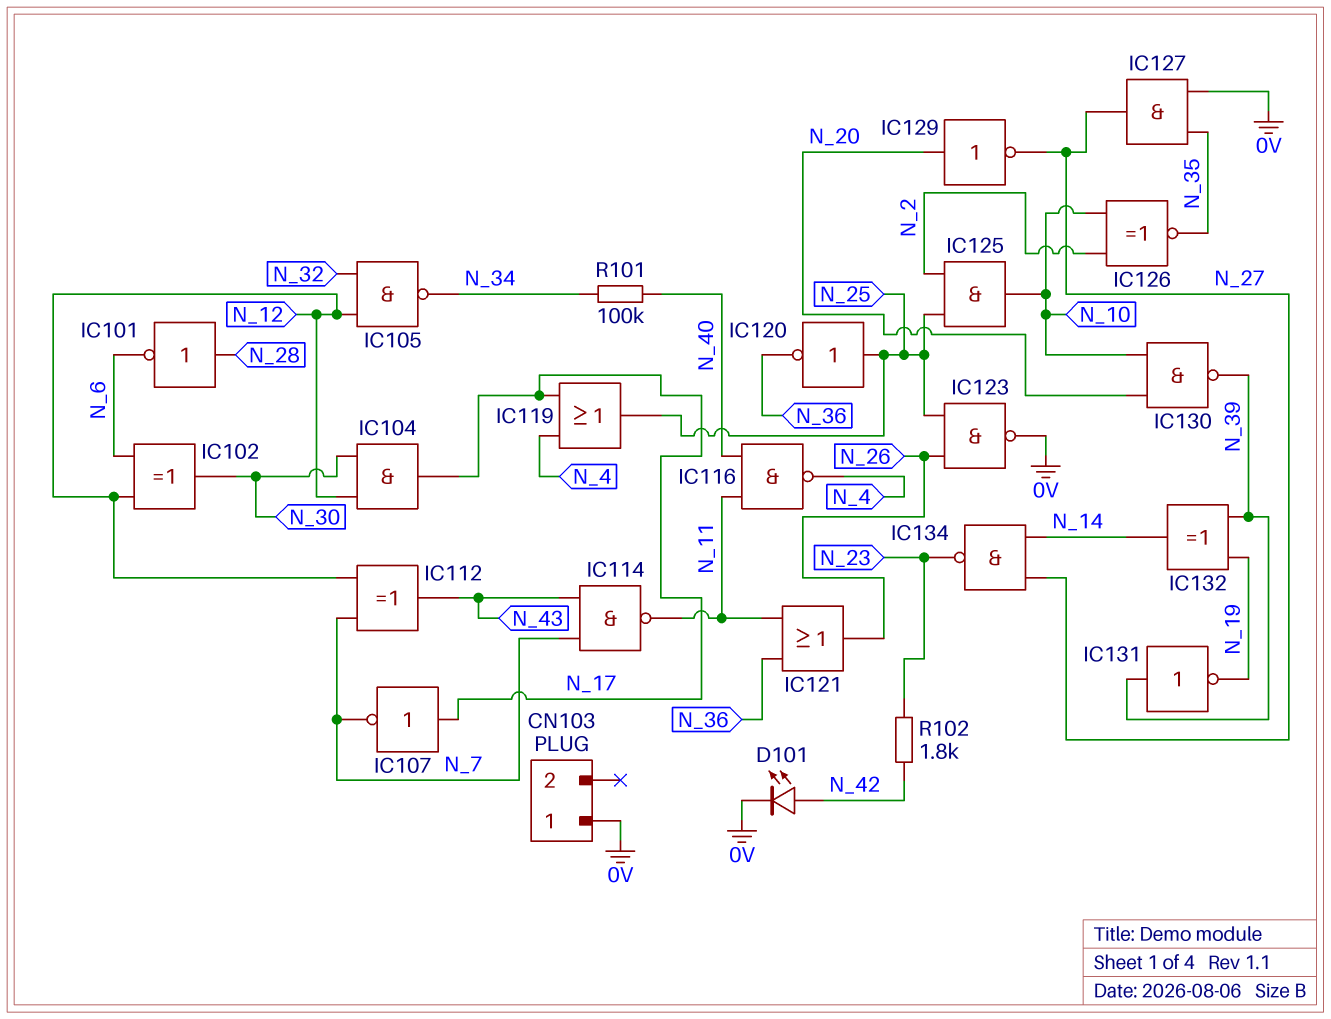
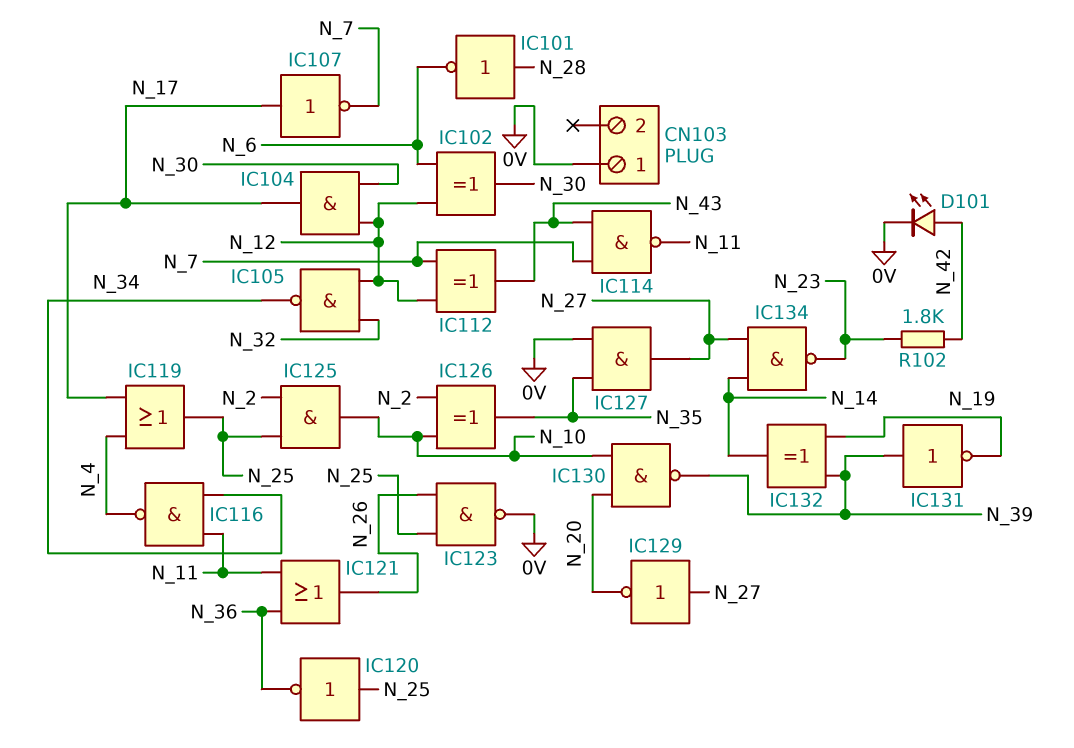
IC116: NAND (in N_11, in N_40, out N_4) -> NAND (in N_11, in N_34, out N_4)
IC126: XNOR (in N_2, in N_10, out N_35) -> XOR (in N_2, in N_10, out N_35)
IC129: NOT (in N_20, out N_27) -> NOT (in N_27, out N_20)
R101: 100k (N_34, N_40) -> none

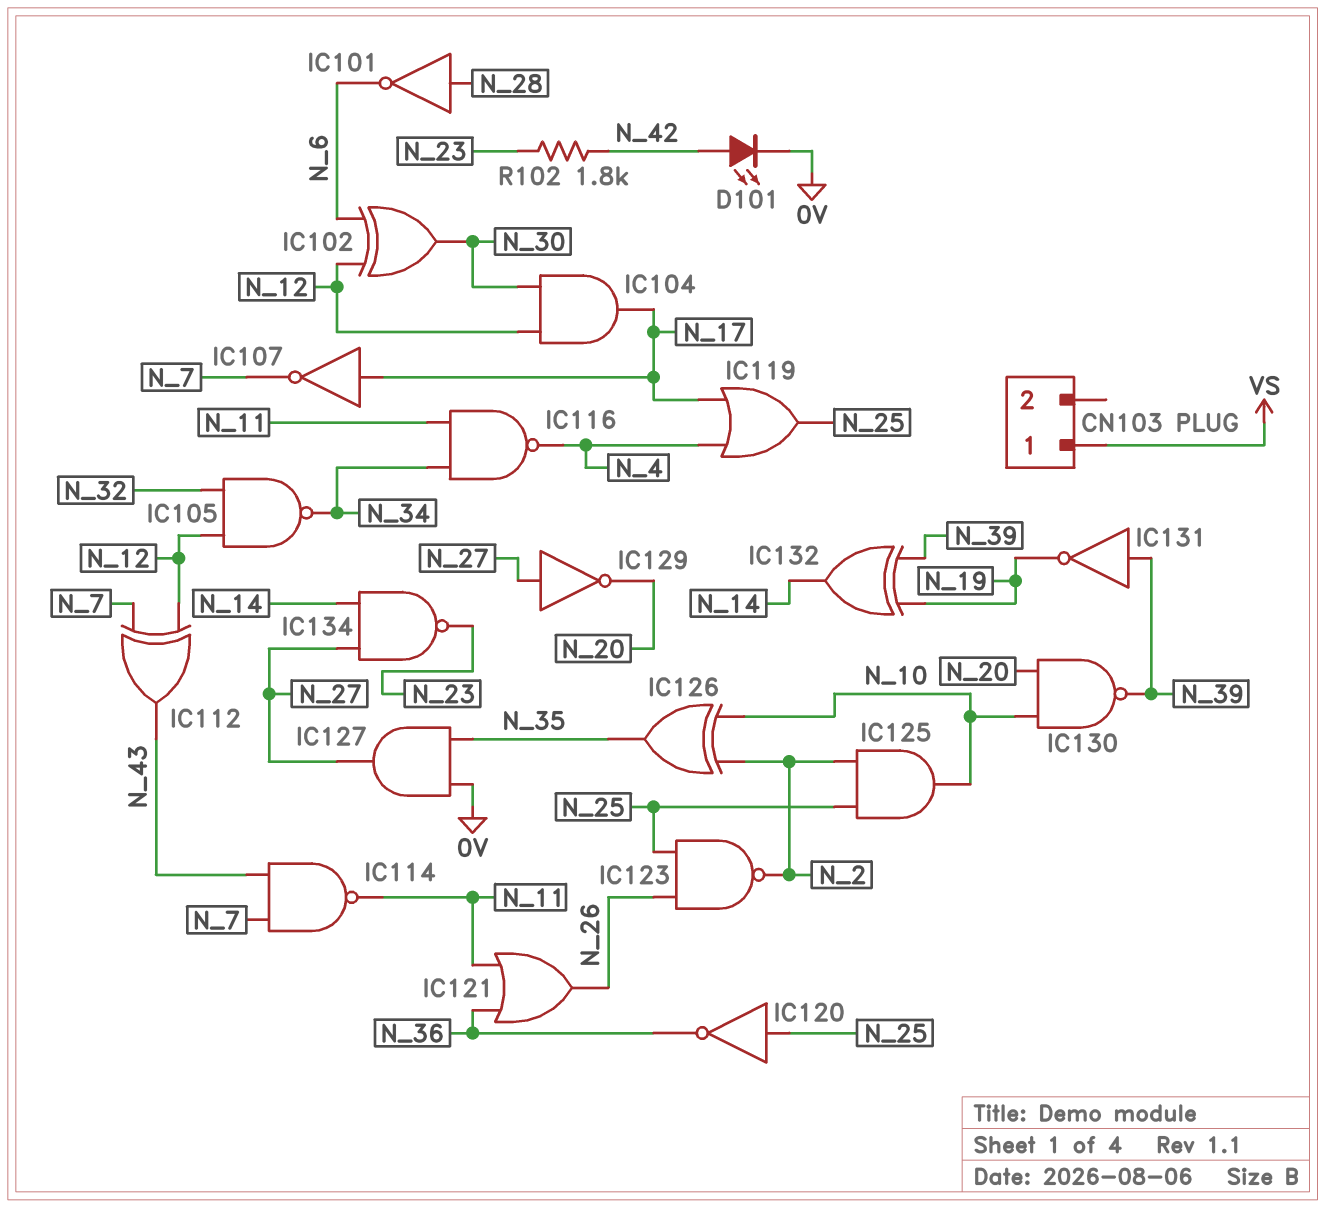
CN103 pin 1: 0V -> VS
IC123: NAND (in N_25, in N_26, out 0V) -> NAND (in N_25, in N_26, out N_2)

